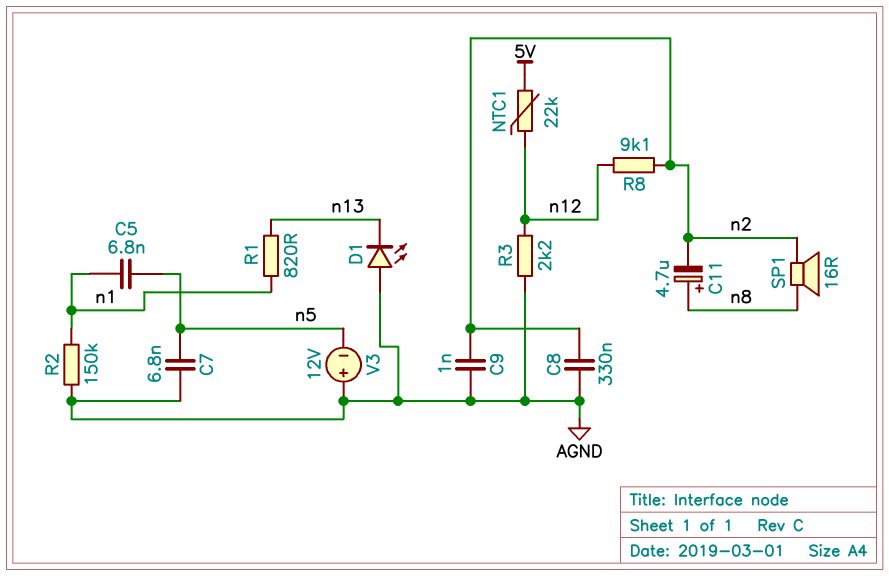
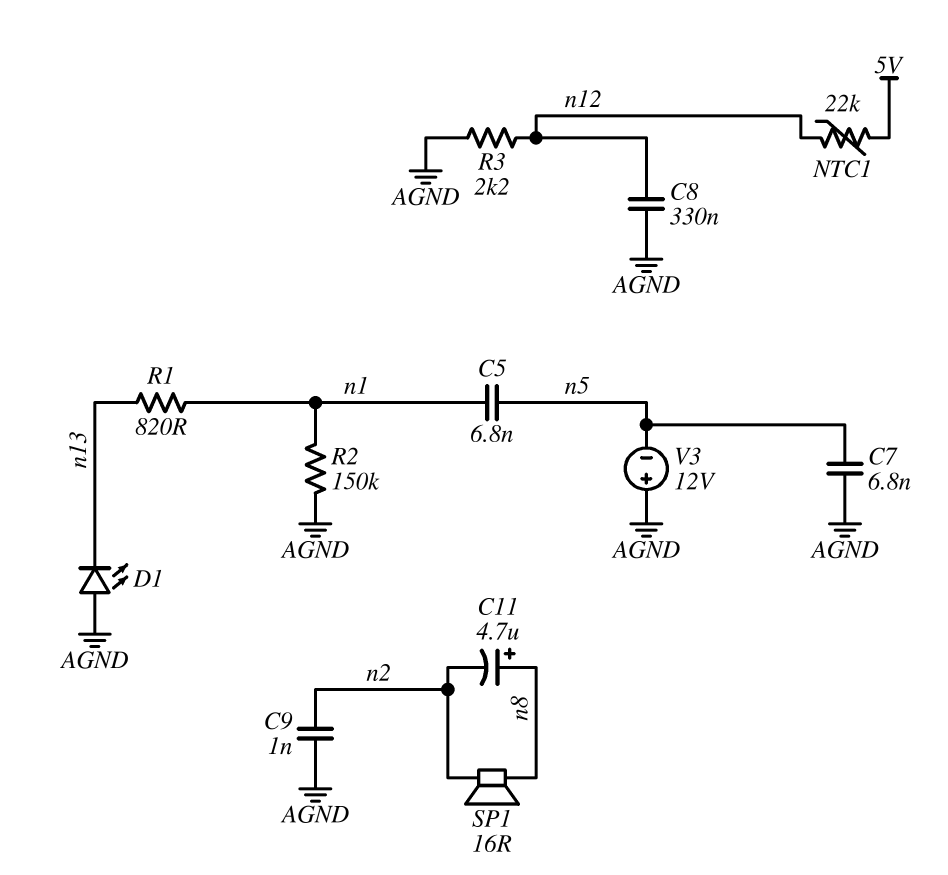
C8: 330nF (AGND, n2) -> 330nF (AGND, n12)
R8: 9.1k (n2, n12) -> none

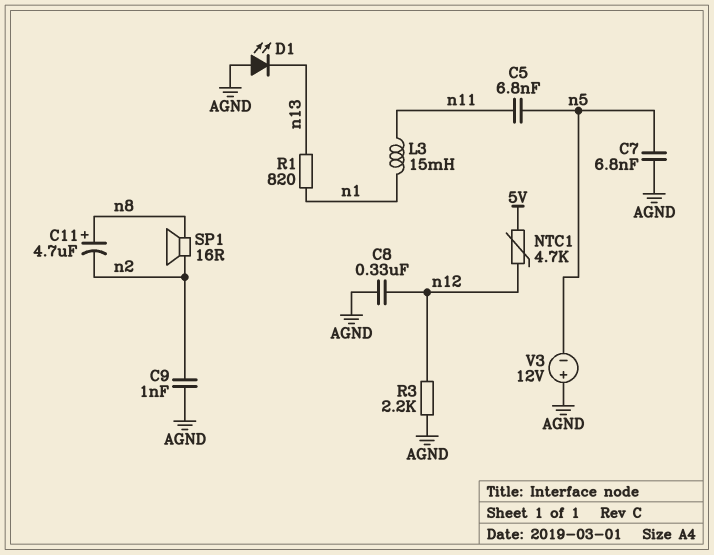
C5: 6.8nF (n1, n5) -> 6.8nF (n5, n11)
L3: none -> 15mH (n1, n11)
NTC1: 22k (5V, n12) -> 4.7k (5V, n12)
R2: 150k (AGND, n1) -> none

